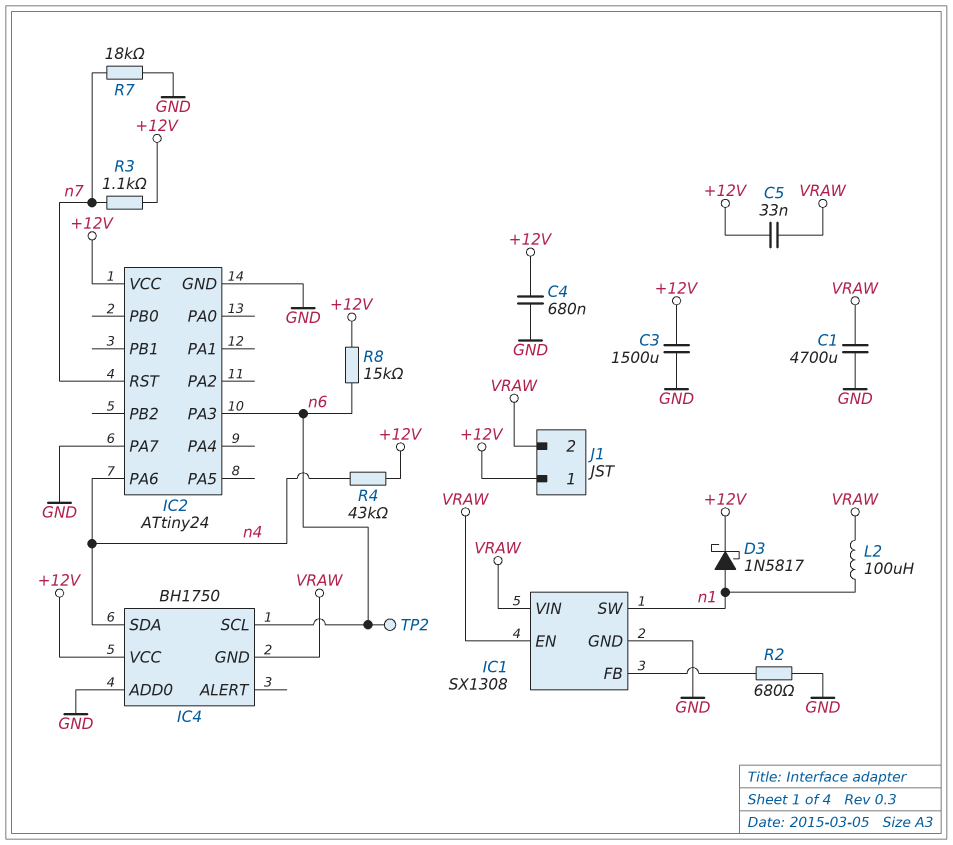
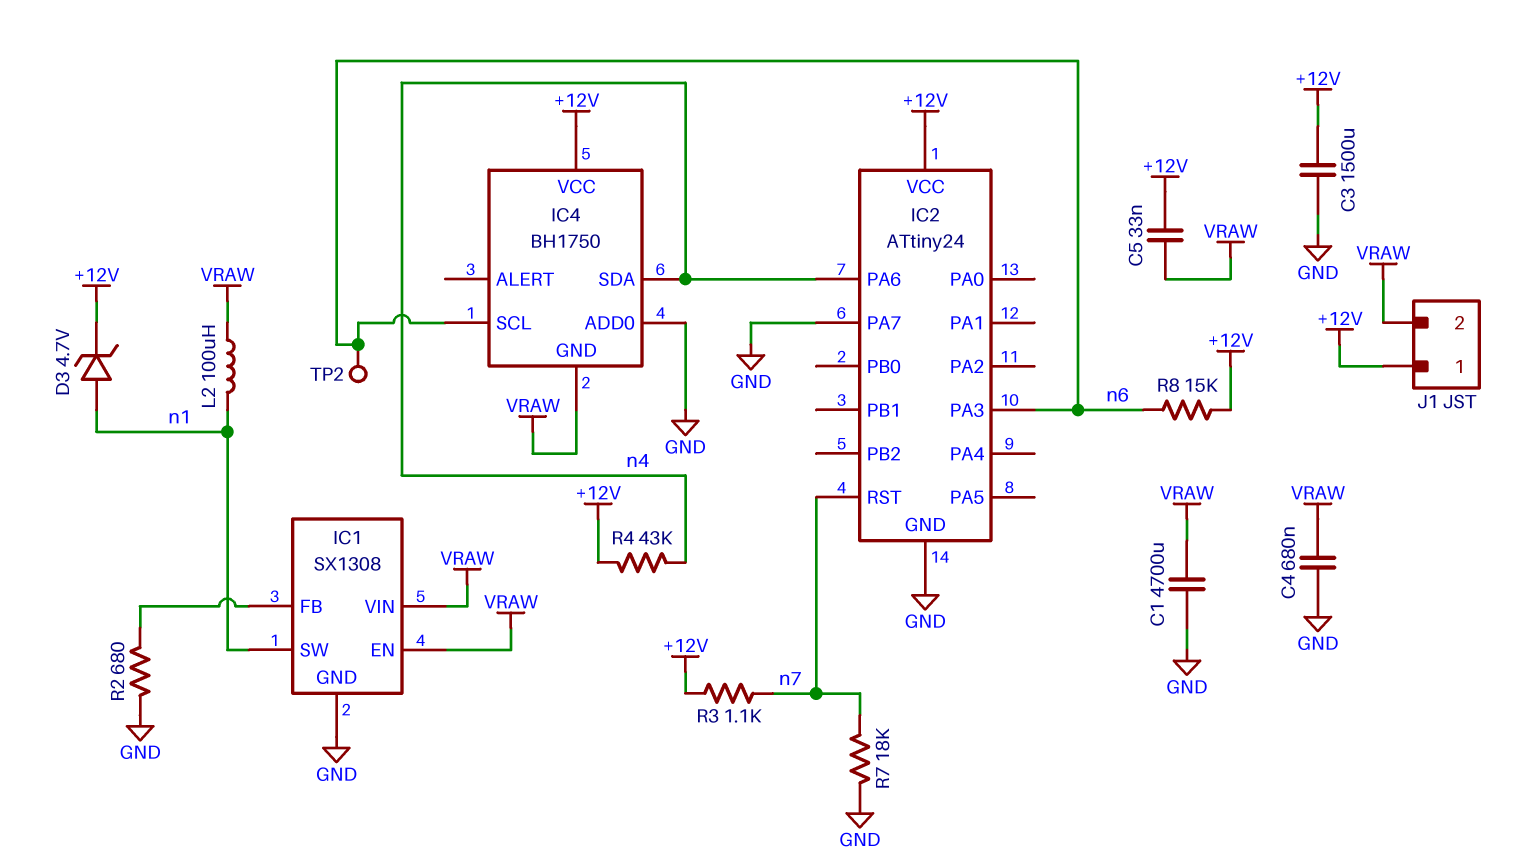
C4: 680nF (+12V, GND) -> 680nF (GND, VRAW)
D3: schottky 1N5817 (A n1, K +12V) -> zener 4.7V (A n1, K +12V)

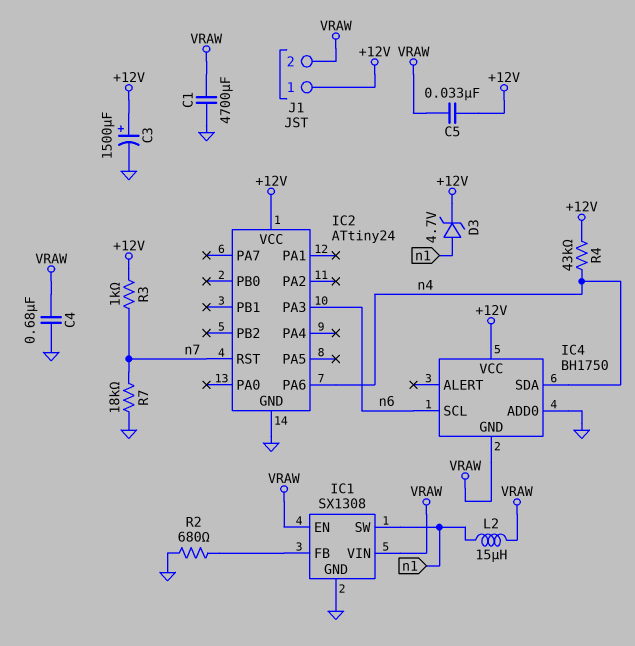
C3: 1500uF (+12V, GND) -> 1500uF (plus +12V, minus GND)
IC2 pin PA7: GND -> none
L2: 100uH (VRAW, n1) -> 15uH (VRAW, n1)
R3: 1.1k (+12V, n7) -> 1k (+12V, n7)
R8: 15k (+12V, n6) -> none
TP2: test point (n6) -> none

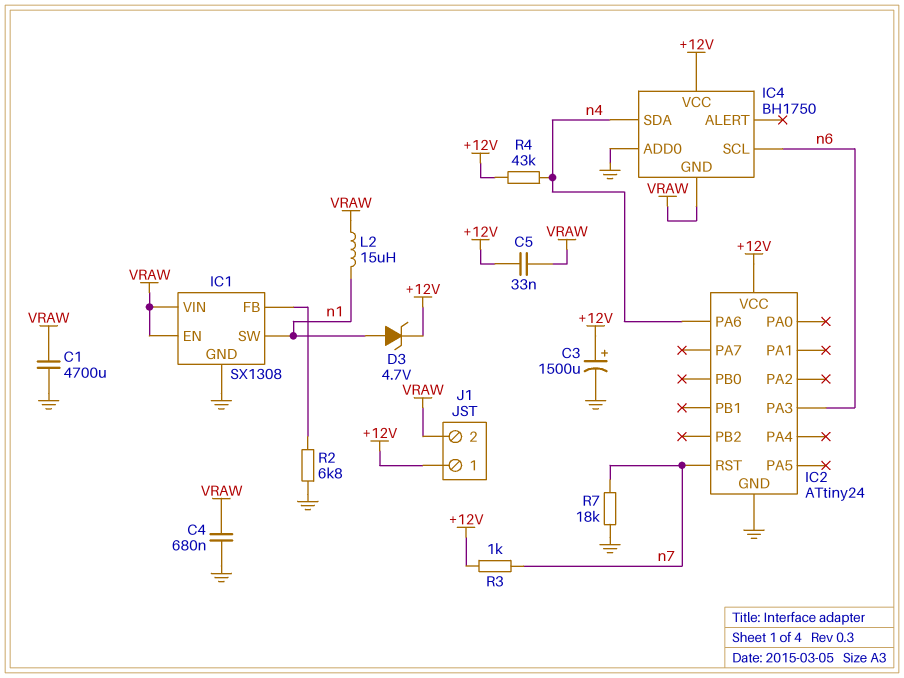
R2: 680 (GND, IC1/FB) -> 6.8k (GND, IC1/FB)

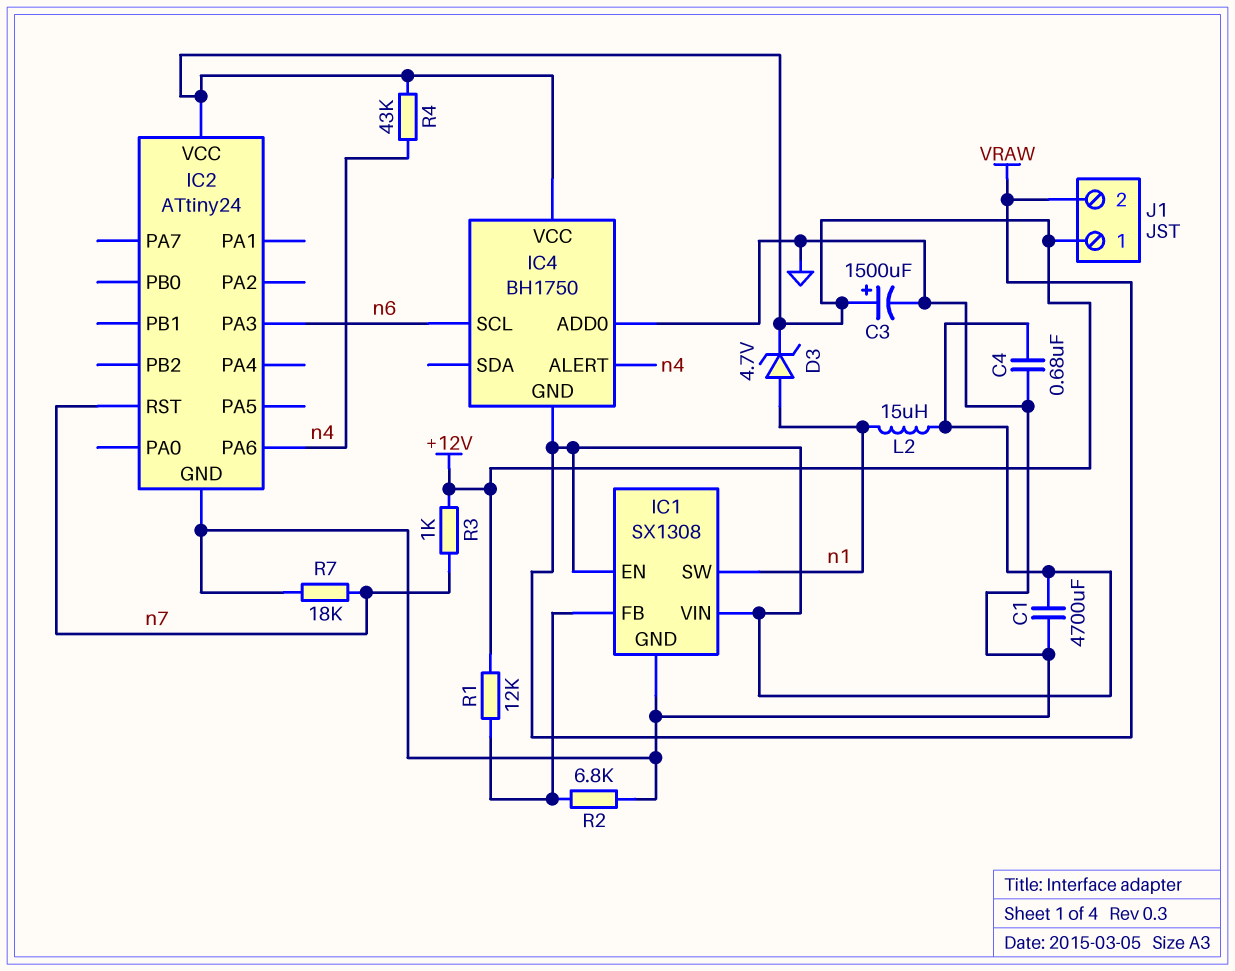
C5: 33nF (+12V, VRAW) -> none
IC4 pin ALERT: none -> n4
IC4 pin SDA: n4 -> none
R1: none -> 12k (+12V, IC1/FB)

